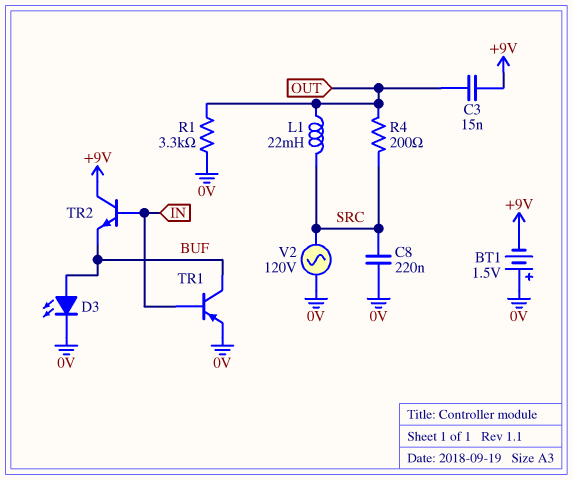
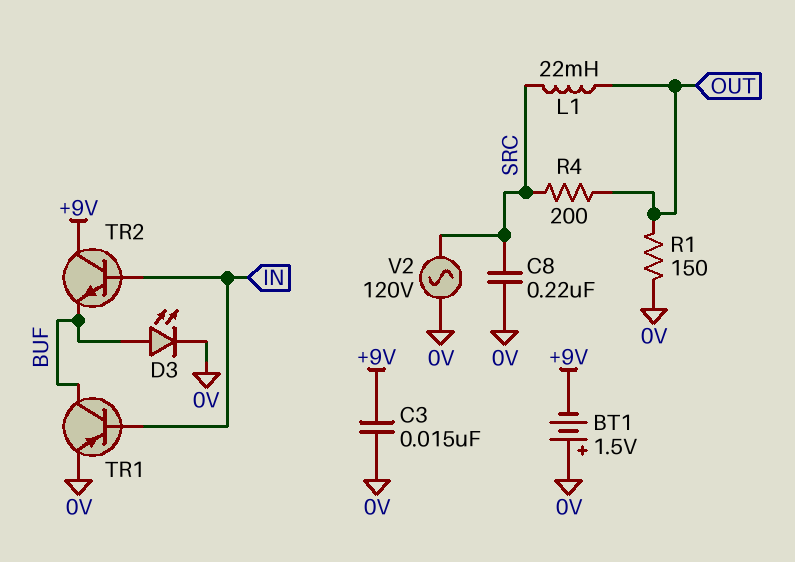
C3: 15nF (+9V, OUT) -> 15nF (+9V, 0V)
R1: 3.3k (0V, OUT) -> 150 (0V, OUT)

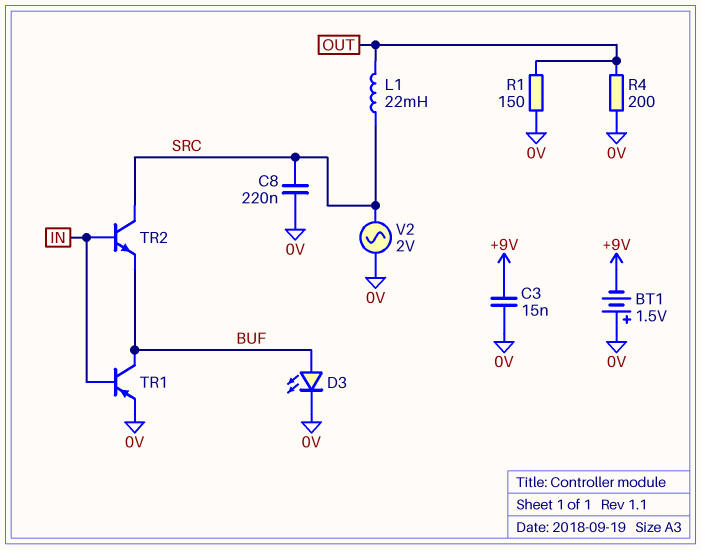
R4: 200 (OUT, SRC) -> 200 (0V, OUT)
TR2: NPN (B IN, C +9V, E BUF) -> NPN (B IN, C SRC, E BUF)
V2: AC 120V (0V, SRC) -> AC 2V (0V, SRC)

